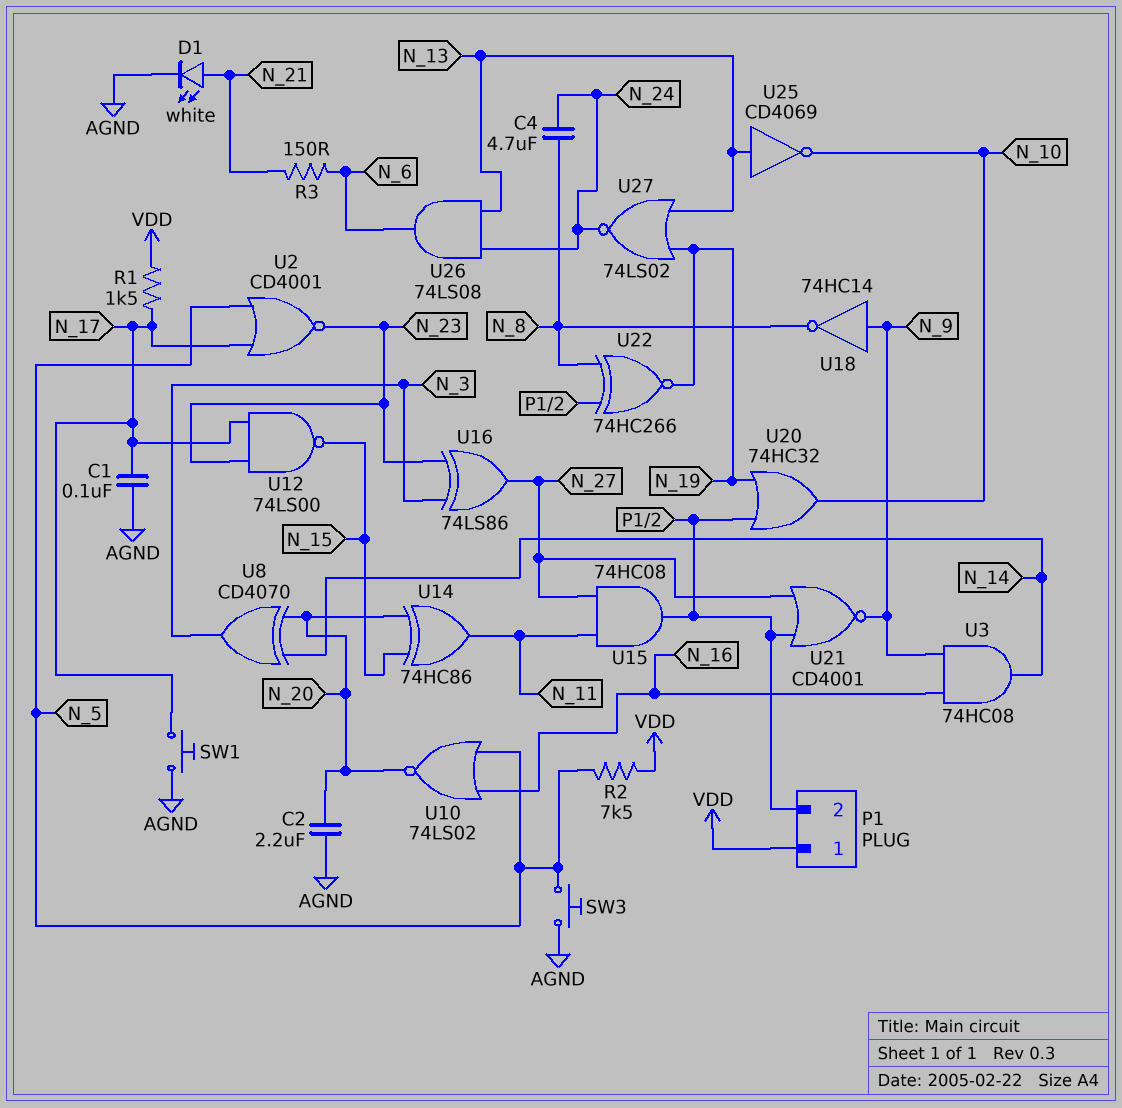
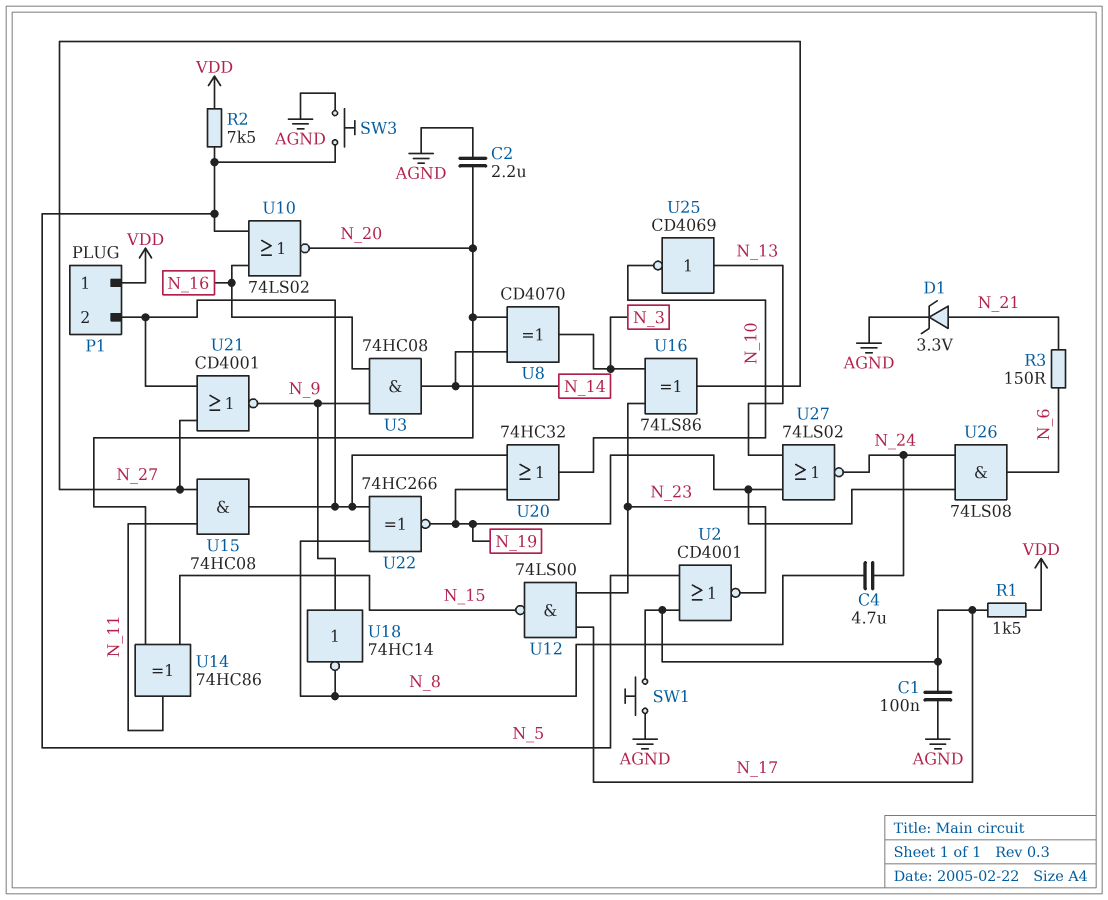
D1: LED white (A N_21, K AGND) -> zener 3.3V (A N_21, K AGND)
U26: AND 74LS08 (in N_13, in N_24, out N_6) -> AND 74LS08 (in N_19, in N_24, out N_6)

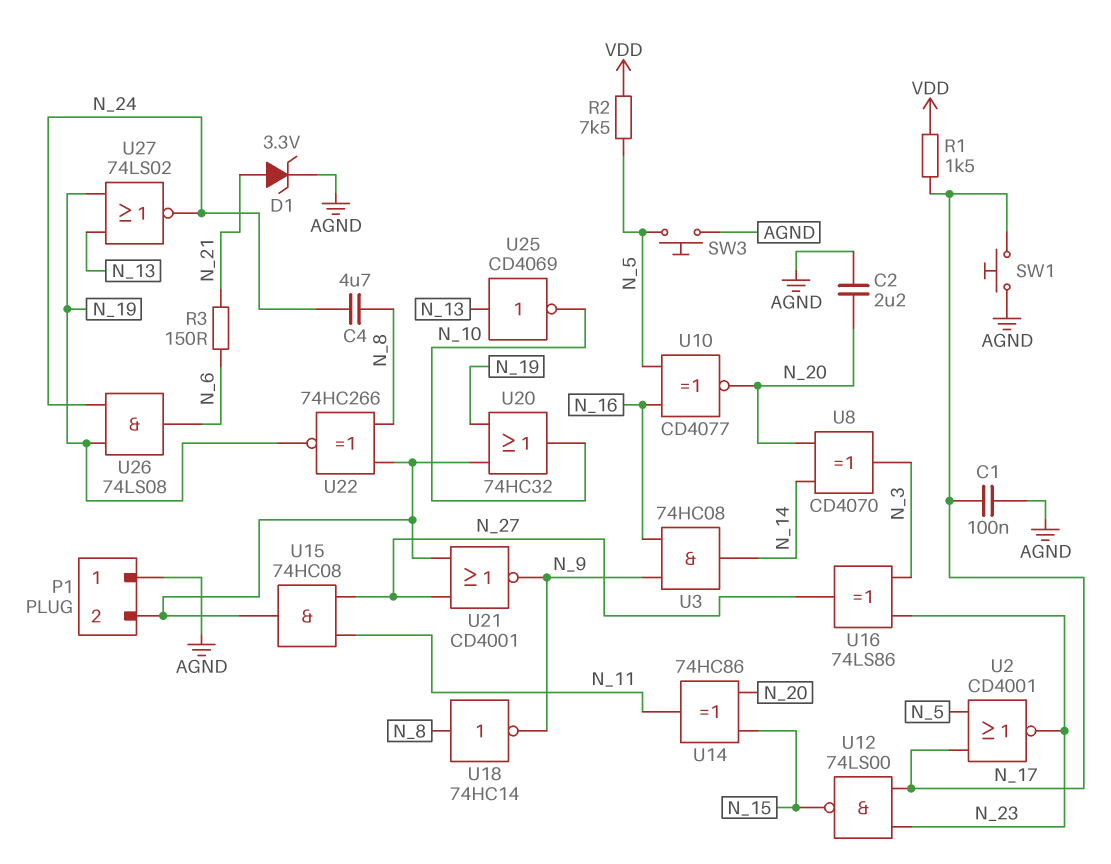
P1 pin 1: VDD -> AGND
U10: NOR 74LS02 (in N_5, in N_16, out N_20) -> XNOR CD4077 (in N_5, in N_16, out N_20)
U18: NOT 74HC14 (in N_9, out N_8) -> NOT 74HC14 (in N_8, out N_9)

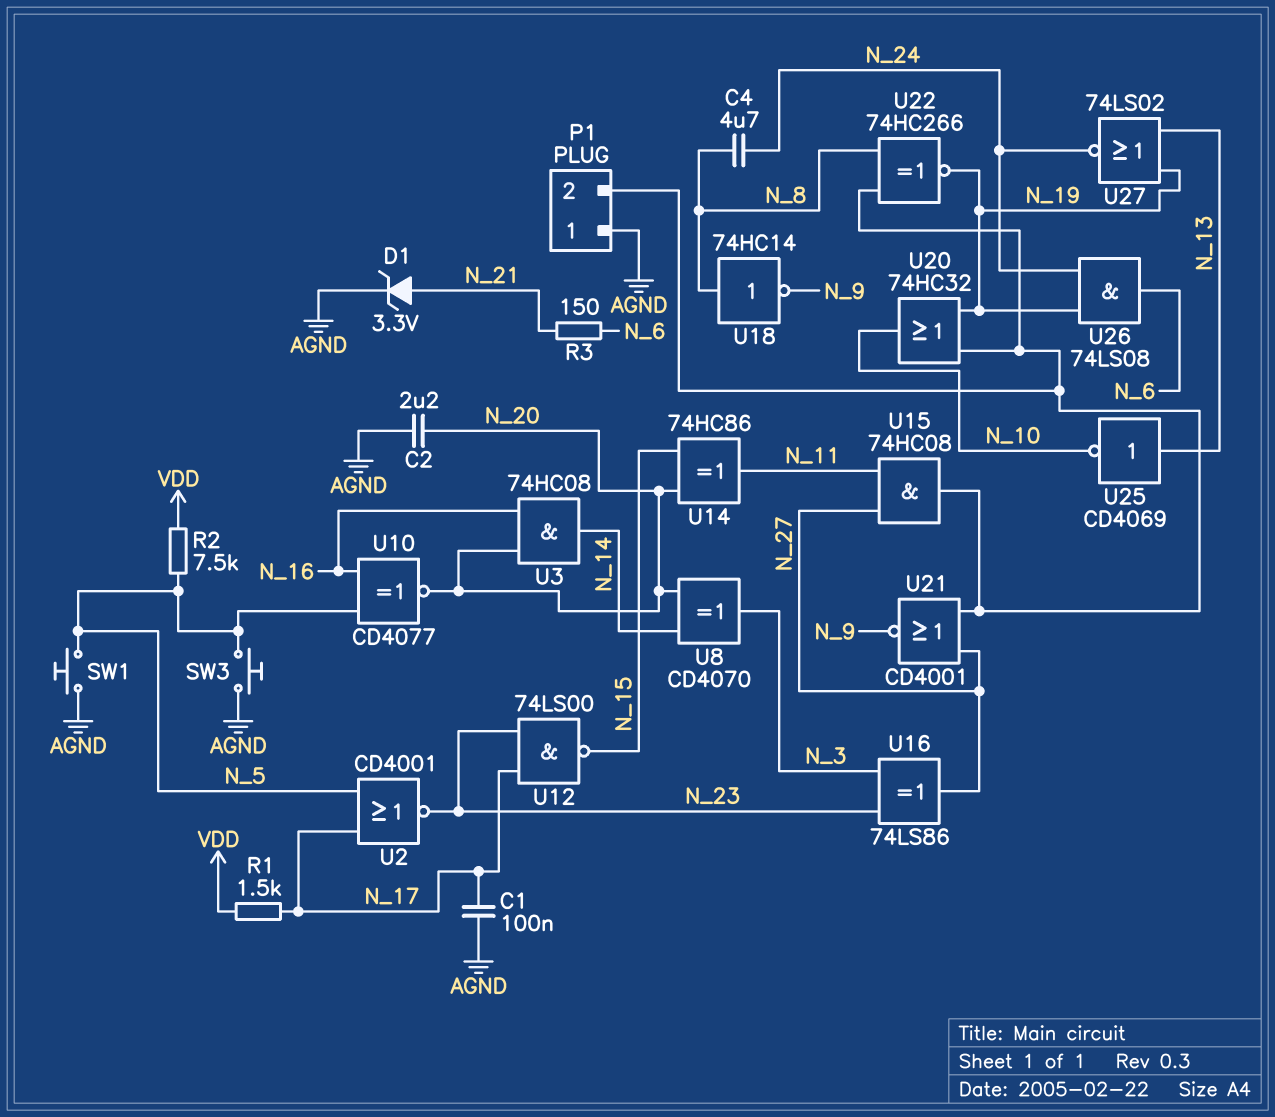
SW1: button (AGND, N_17) -> button (AGND, N_5)
U3: AND 74HC08 (in N_9, in N_16, out N_14) -> AND 74HC08 (in N_16, in N_20, out N_14)

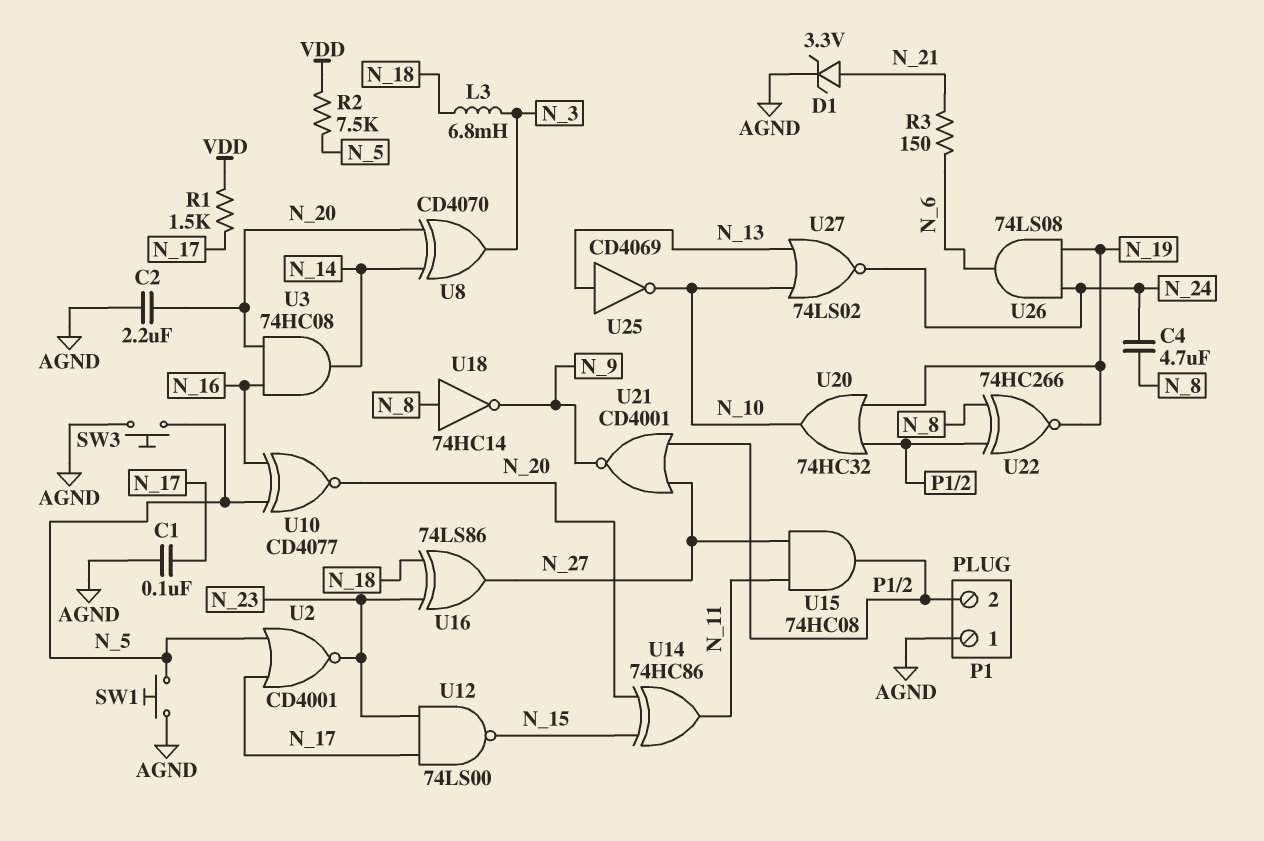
L3: none -> 6.8mH (N_3, N_18)
U16: XOR 74LS86 (in N_3, in N_23, out N_27) -> XOR 74LS86 (in N_18, in N_23, out N_27)
U27: NOR 74LS02 (in N_13, in N_19, out N_24) -> NOR 74LS02 (in N_10, in N_13, out N_24)

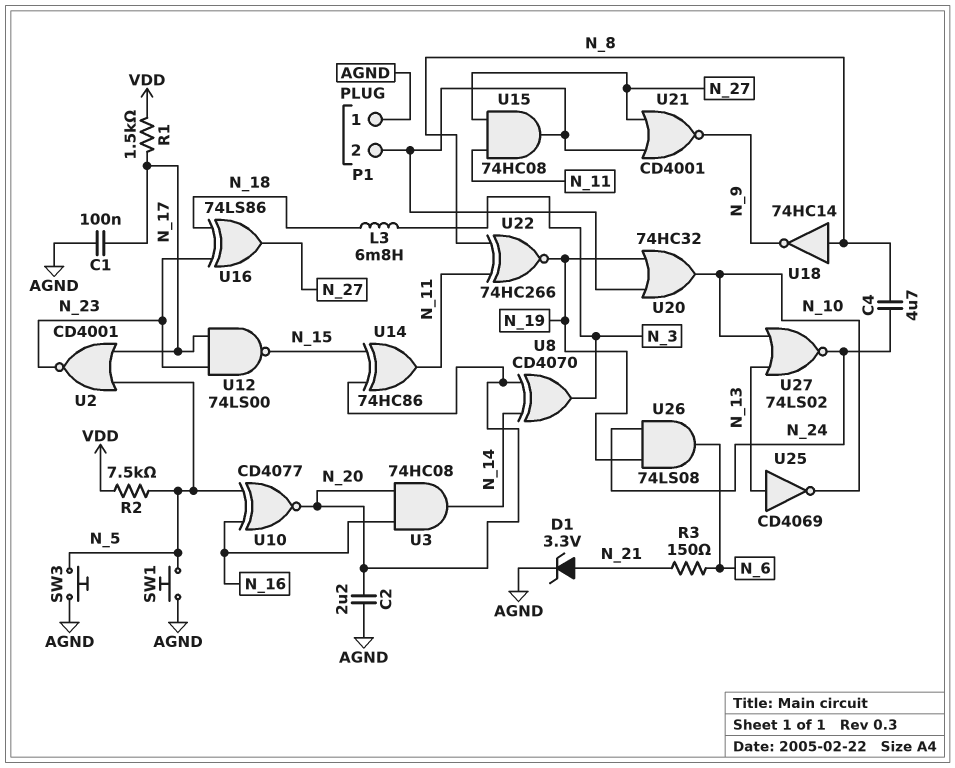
U22: XNOR 74HC266 (in N_8, in P1/2, out N_19) -> XNOR 74HC266 (in N_8, in N_11, out N_19)

